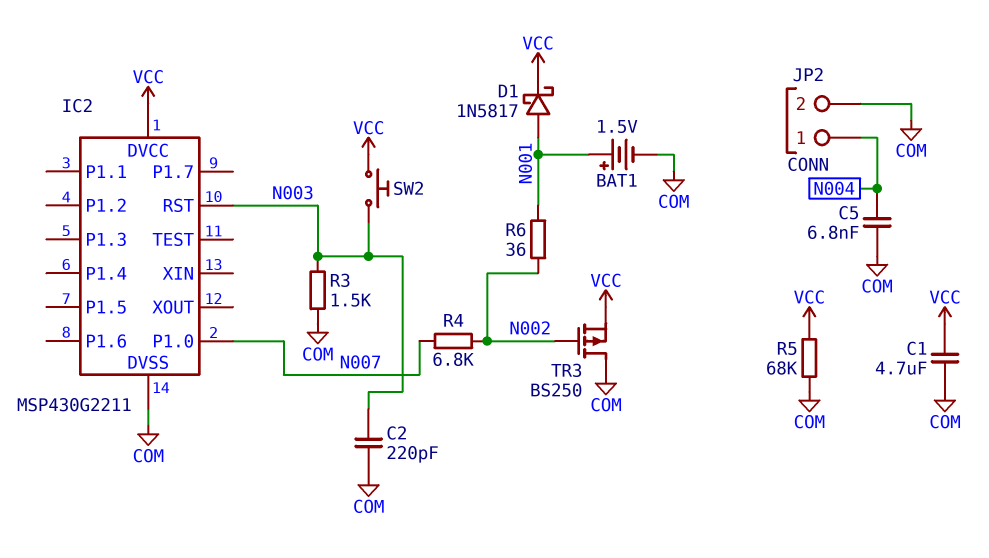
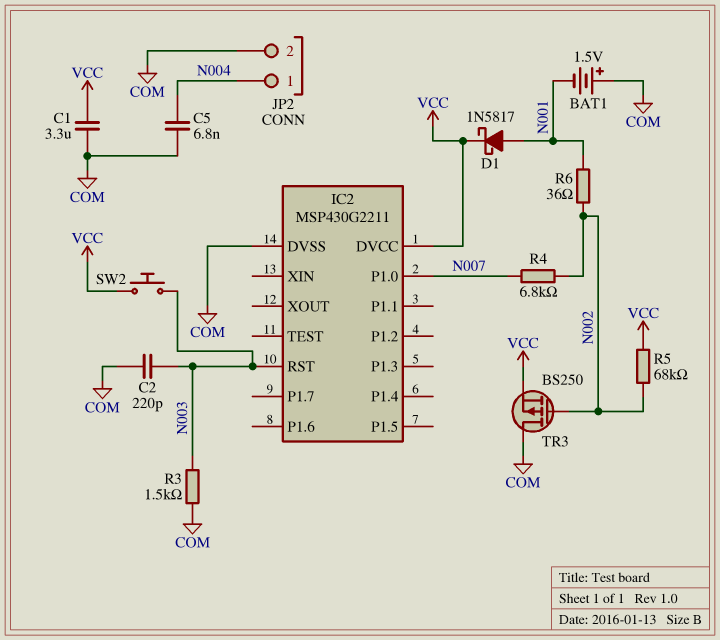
BAT1: 1.5V (plus N001, minus COM) -> 1.5V (plus COM, minus N001)
C1: 4.7uF (COM, VCC) -> 3.3uF (COM, VCC)
R5: 68k (COM, VCC) -> 68k (N002, VCC)

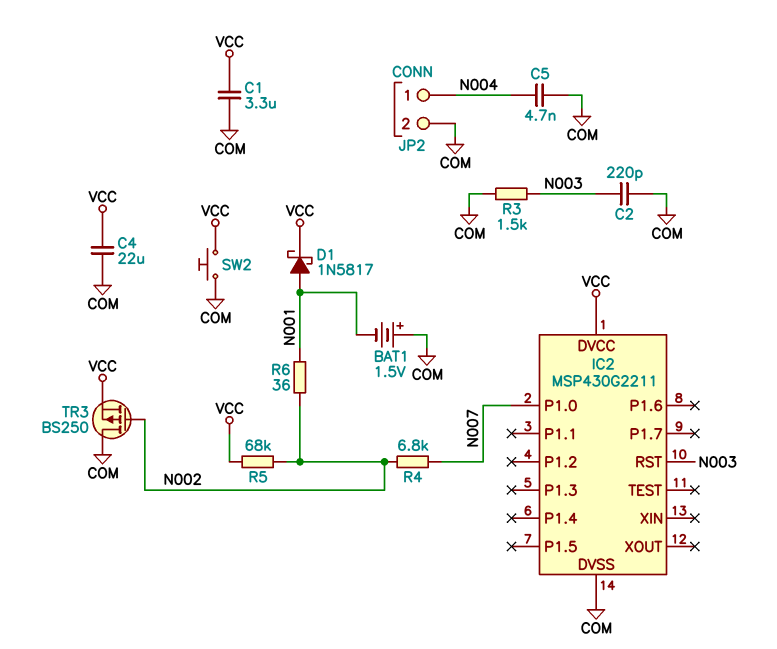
C4: none -> 22uF (COM, VCC)
C5: 6.8nF (COM, N004) -> 4.7nF (COM, N004)
SW2: button (N003, VCC) -> button (COM, VCC)

